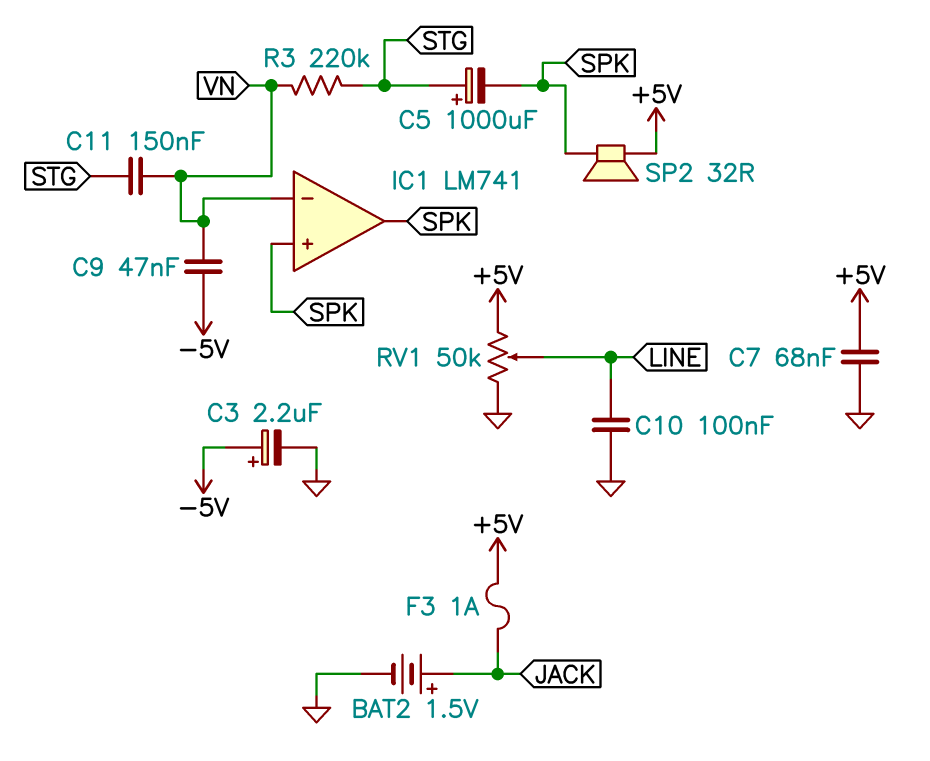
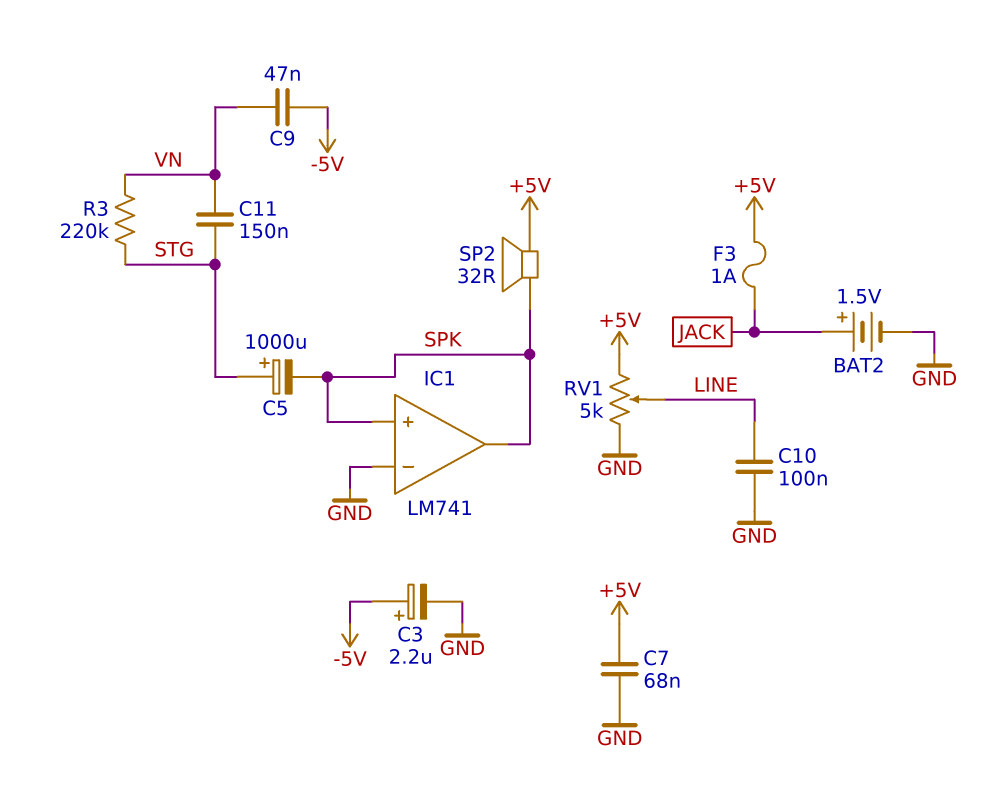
IC1 pin in-: VN -> GND
RV1: 50k (+5V, GND, wiper LINE) -> 5k (+5V, GND, wiper LINE)

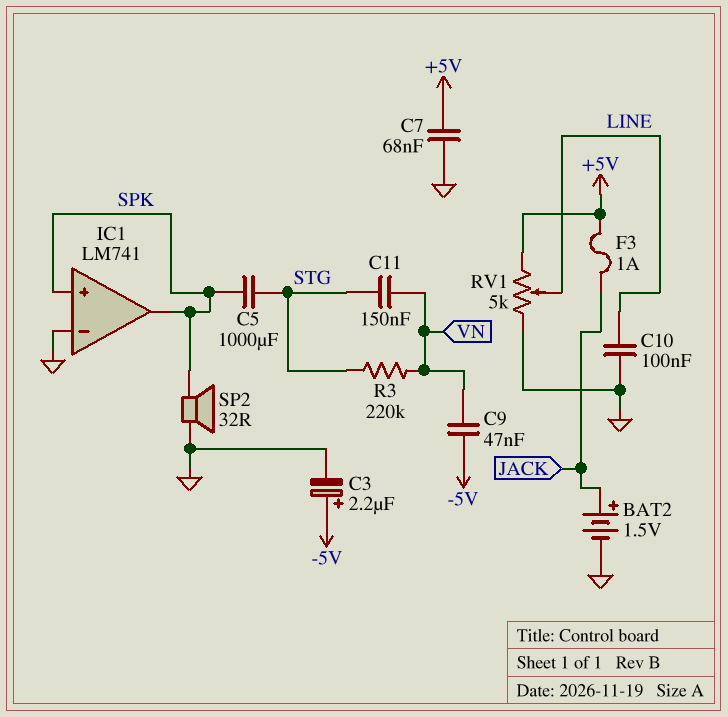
C5: 1000uF (plus STG, minus SPK) -> 1000uF (SPK, STG)
SP2: speaker 32R (+5V, SPK) -> speaker 32R (GND, SPK)

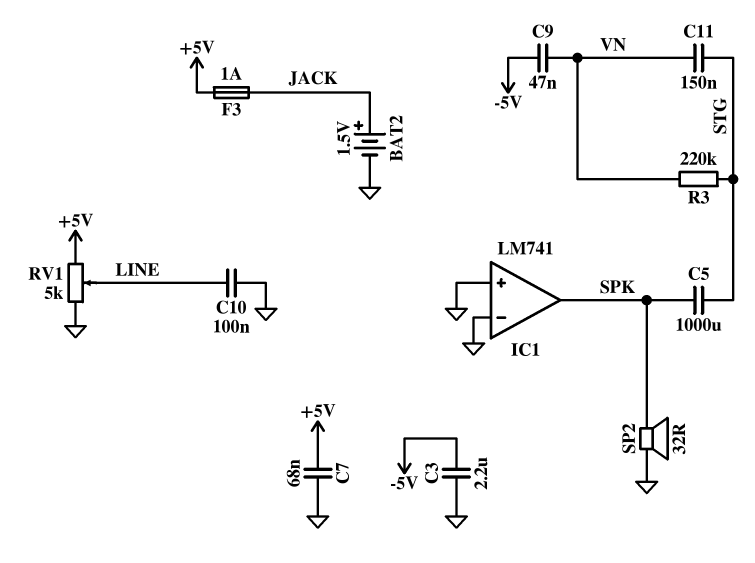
C3: 2.2uF (plus -5V, minus GND) -> 2.2uF (-5V, GND)
IC1 pin in+: SPK -> GND

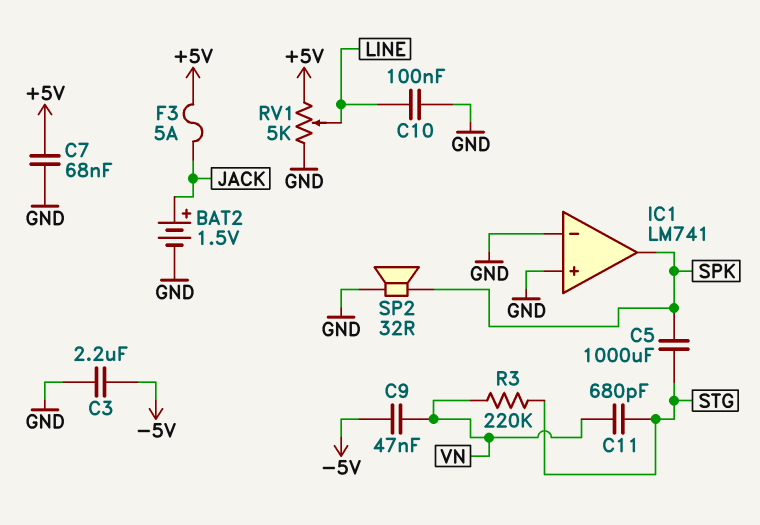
C11: 150nF (STG, VN) -> 680pF (STG, VN)
F3: 1A (+5V, JACK) -> 5A (+5V, JACK)

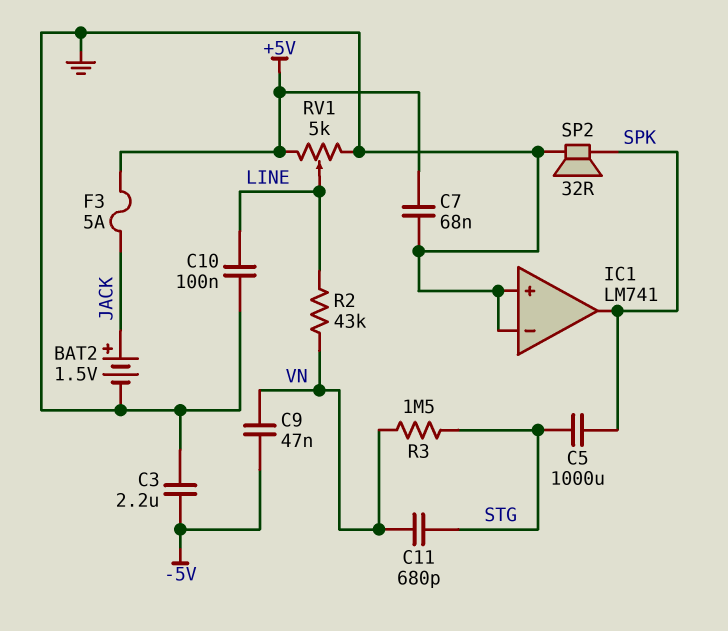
R2: none -> 43k (LINE, VN)
R3: 220k (STG, VN) -> 1.5M (STG, VN)

